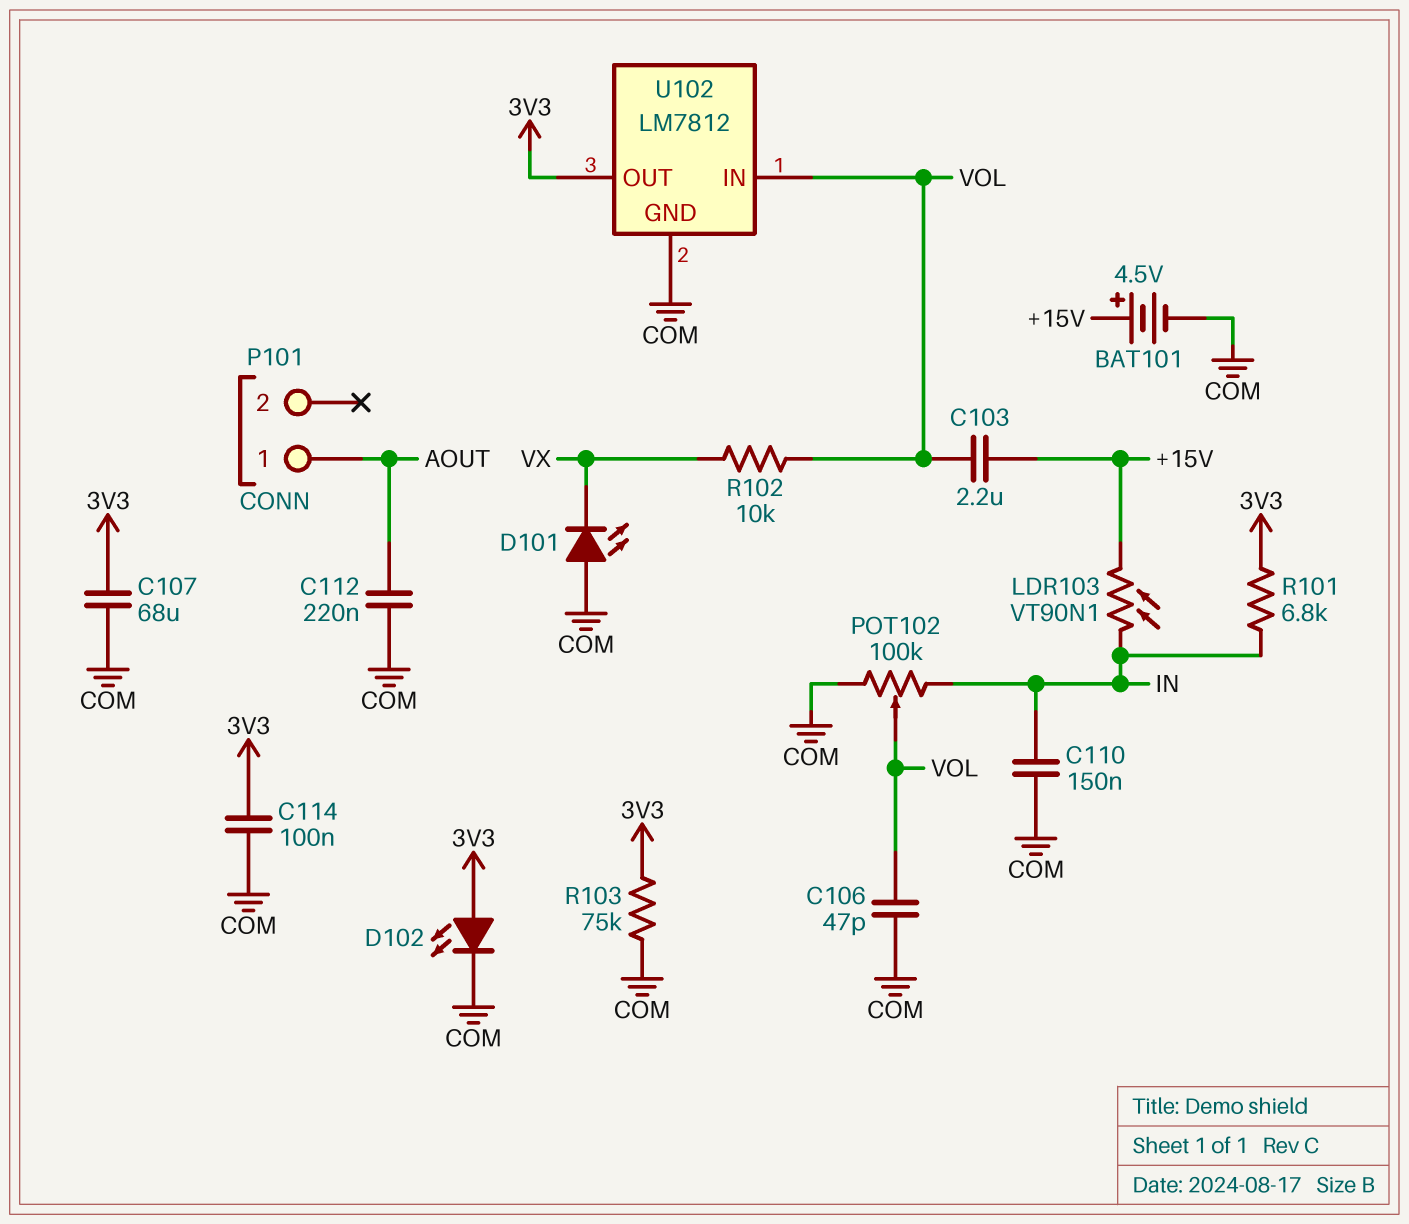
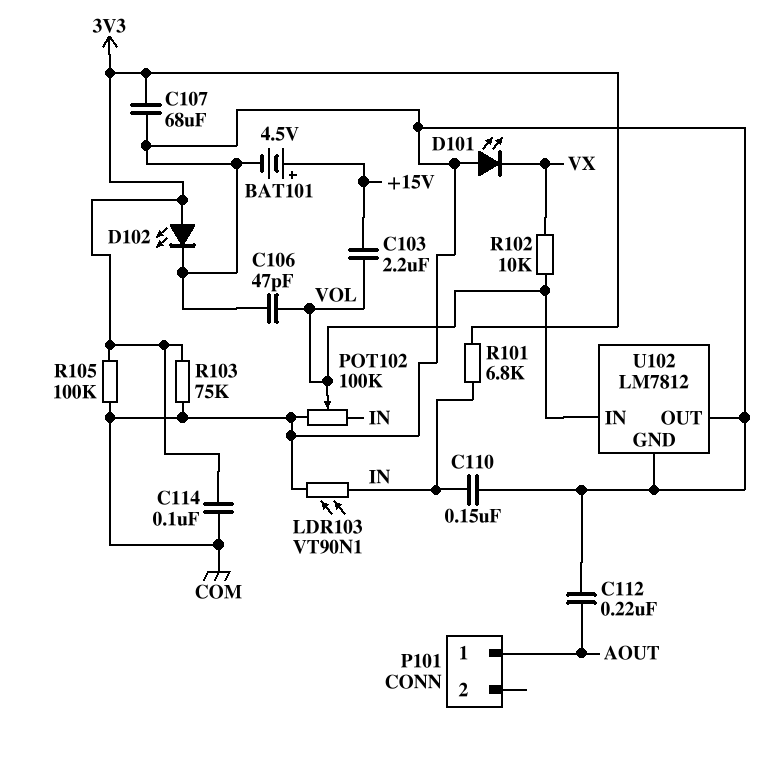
LDR103: VT90N1 (+15V, IN) -> VT90N1 (COM, IN)
R105: none -> 100k (3V3, COM)
U102 pin OUT: 3V3 -> COM

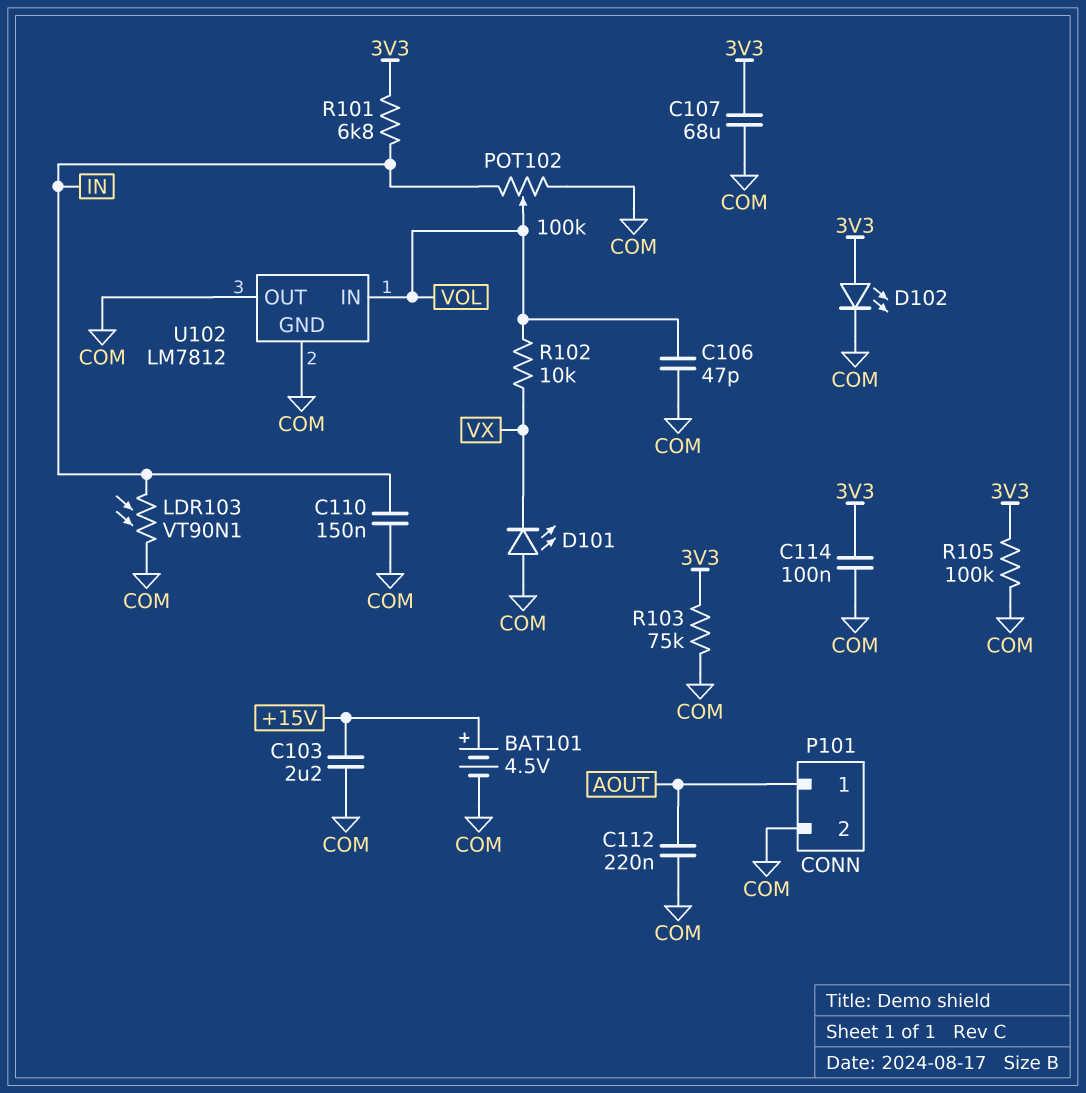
C103: 2.2uF (+15V, VOL) -> 2.2uF (+15V, COM)
P101 pin 2: none -> COM

